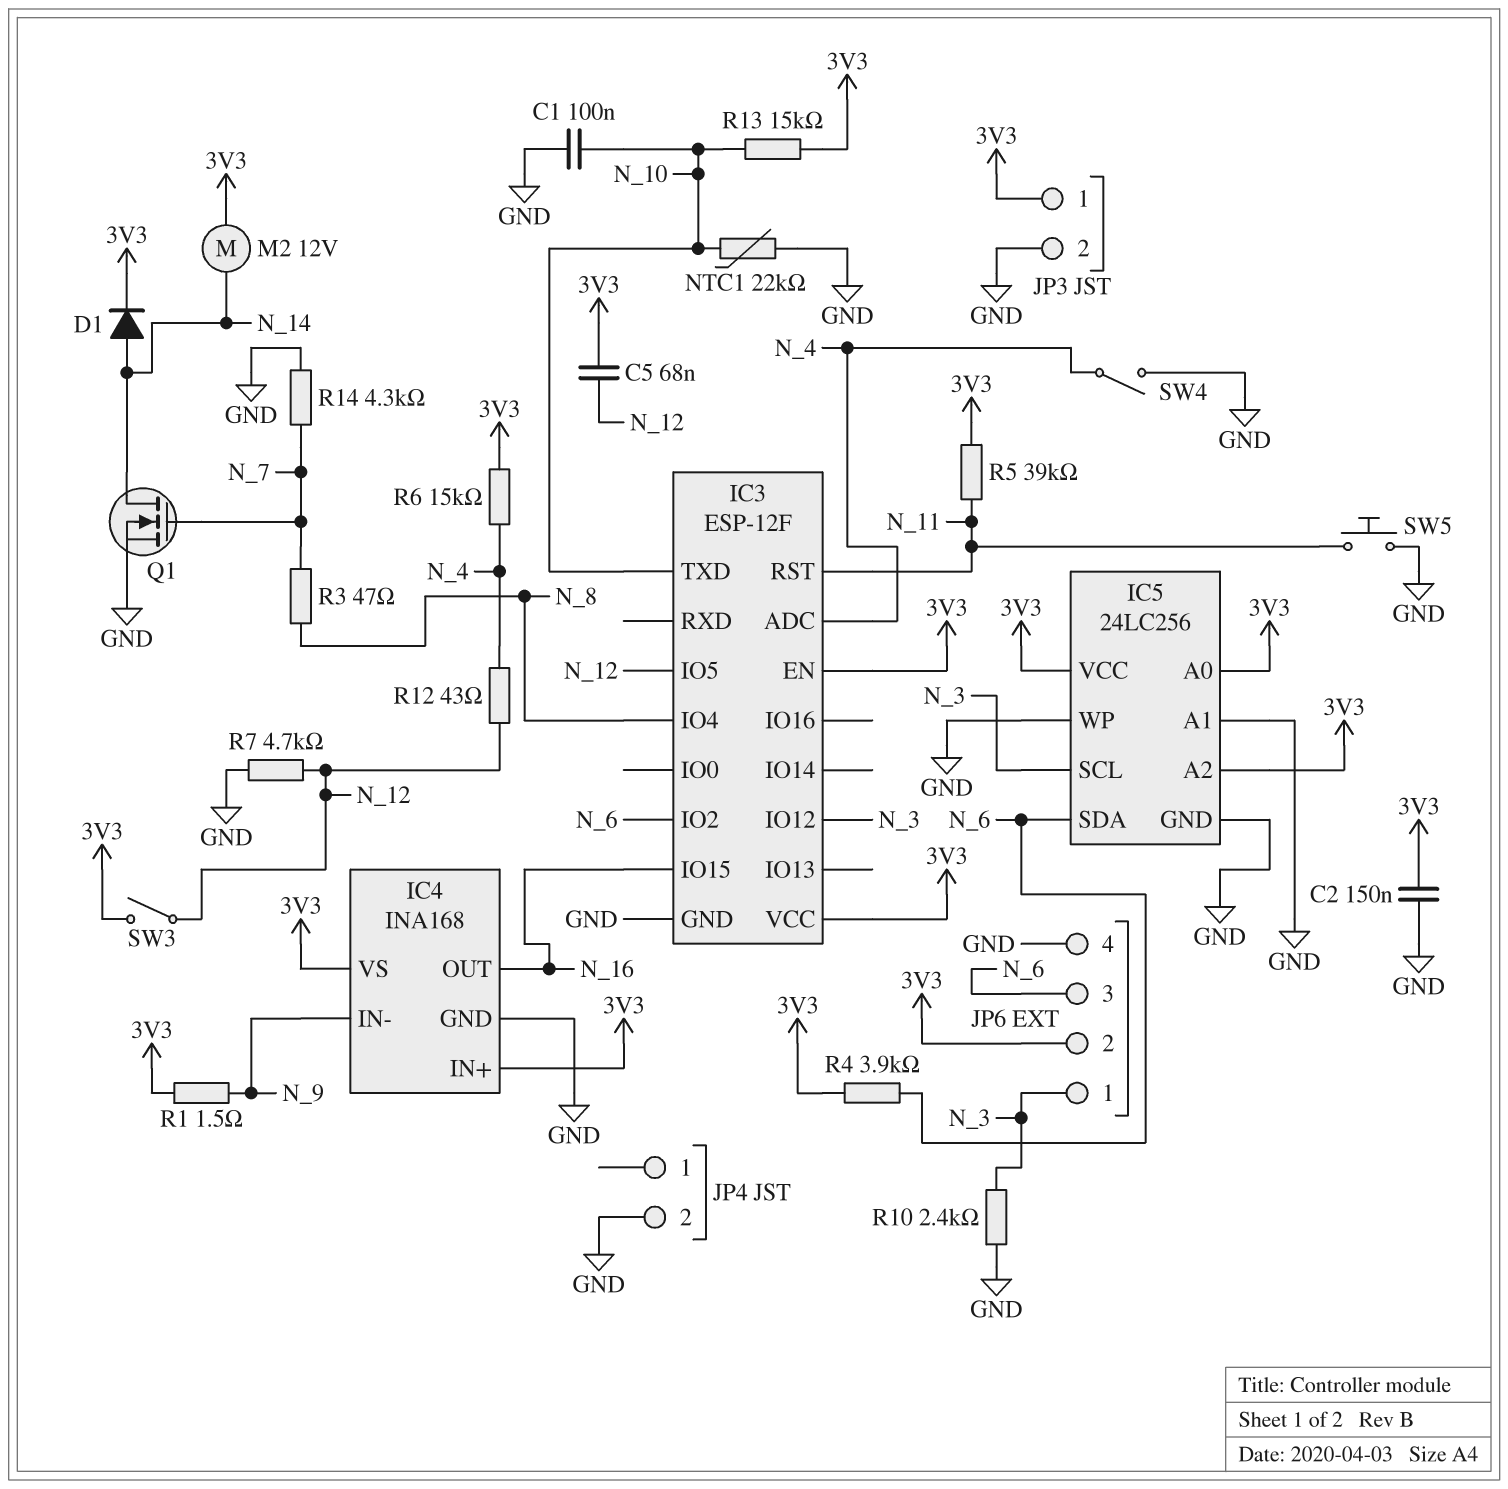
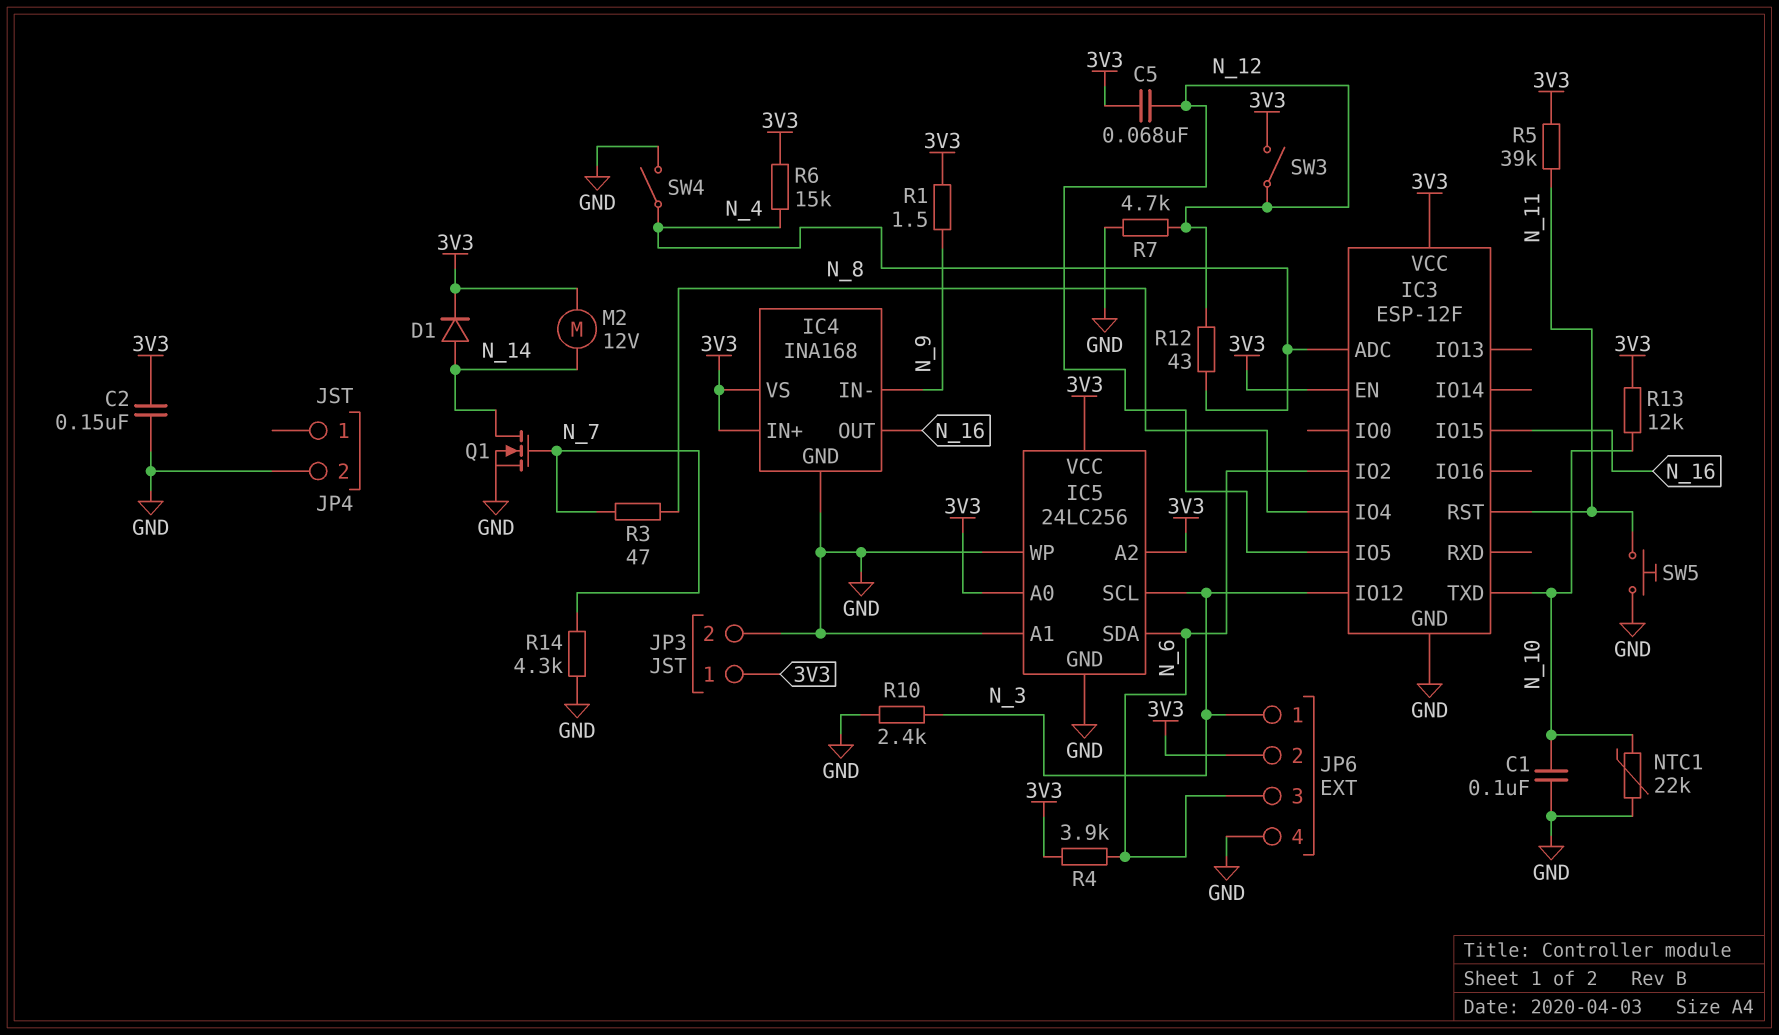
R13: 15k (3V3, N_10) -> 12k (3V3, N_10)

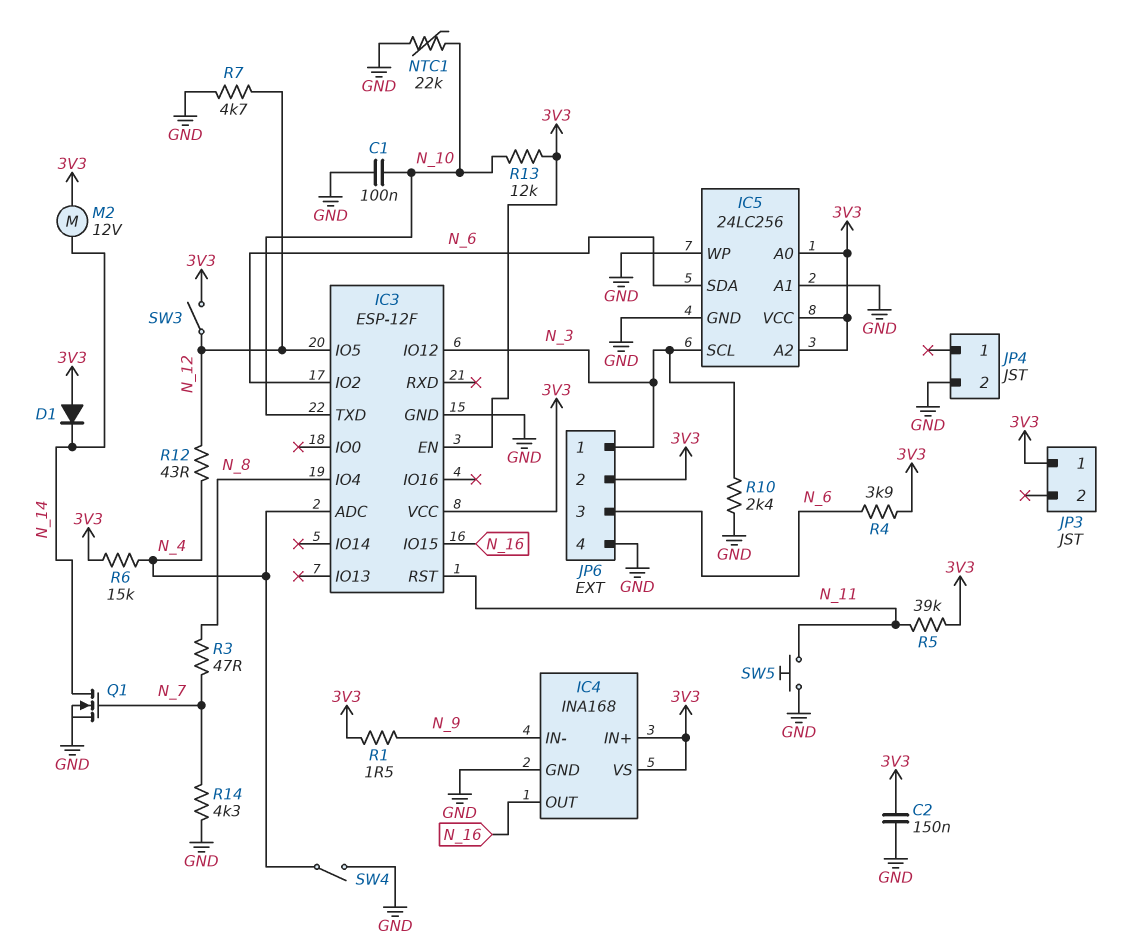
C5: 68nF (3V3, N_12) -> none
D1: diode (A N_14, K 3V3) -> diode (A 3V3, K N_14)
JP3 pin 2: GND -> none

